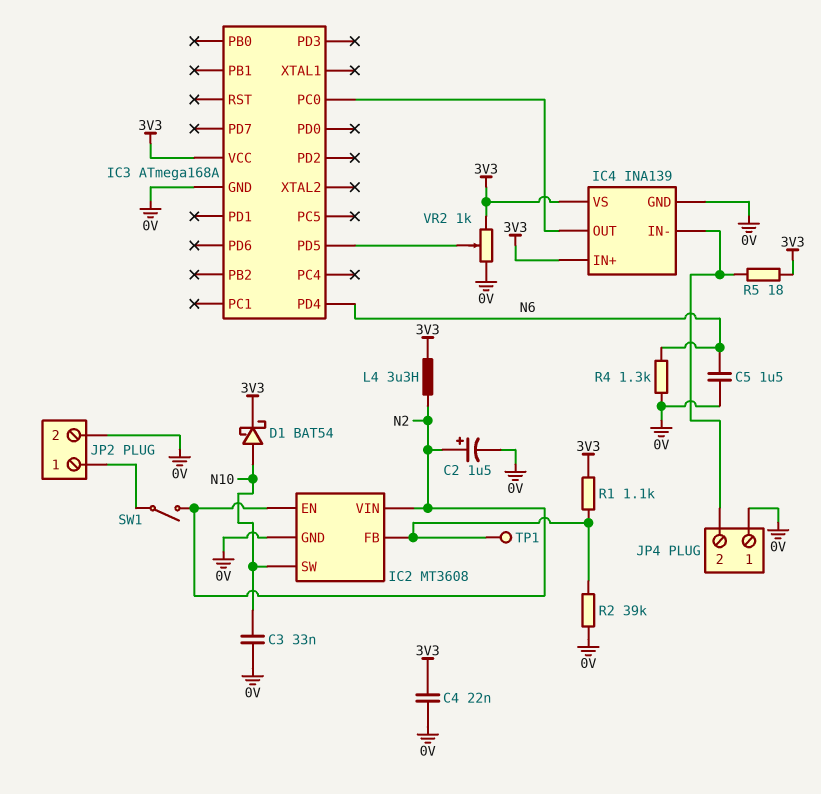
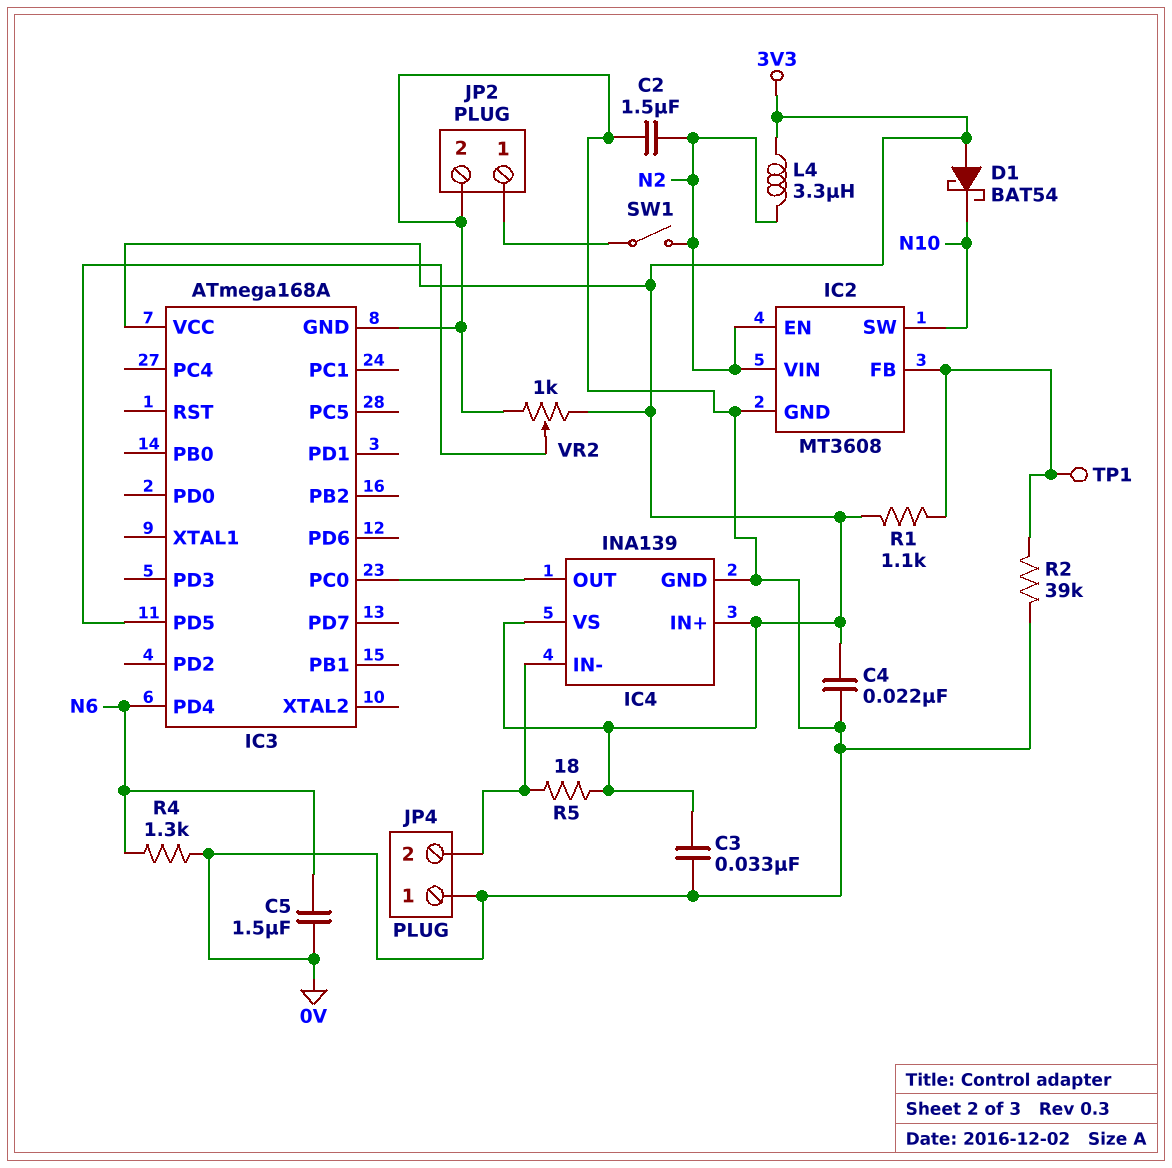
C2: 1.5uF (plus N2, minus 0V) -> 1.5uF (0V, N2)
C3: 33nF (0V, N10) -> 33nF (0V, 3V3)
D1: schottky BAT54 (A N10, K 3V3) -> schottky BAT54 (A 3V3, K N10)

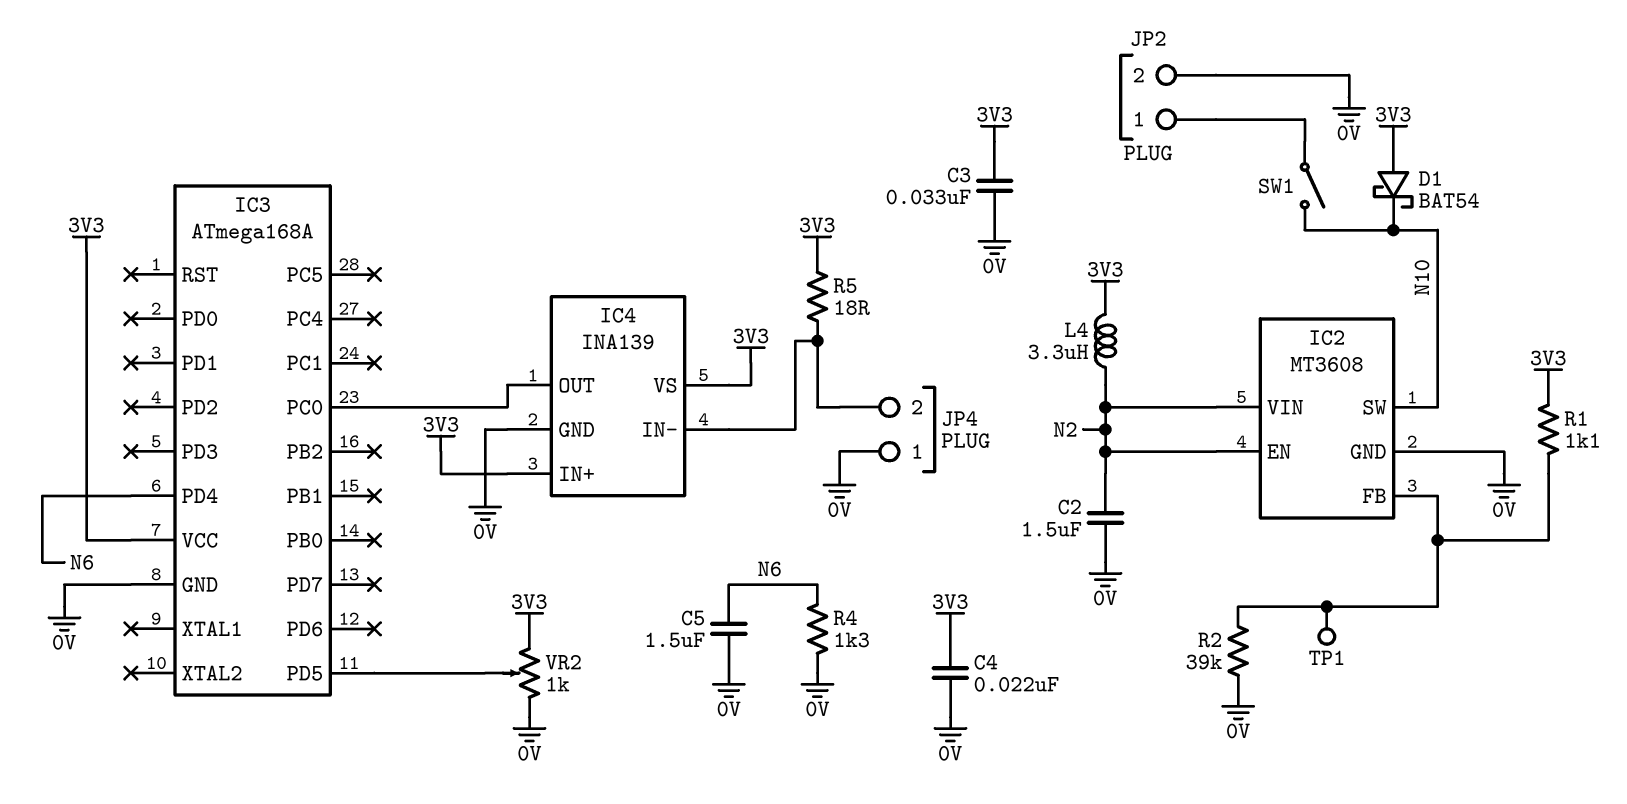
SW1: switch (JP2/1, N2) -> switch (JP2/1, N10)

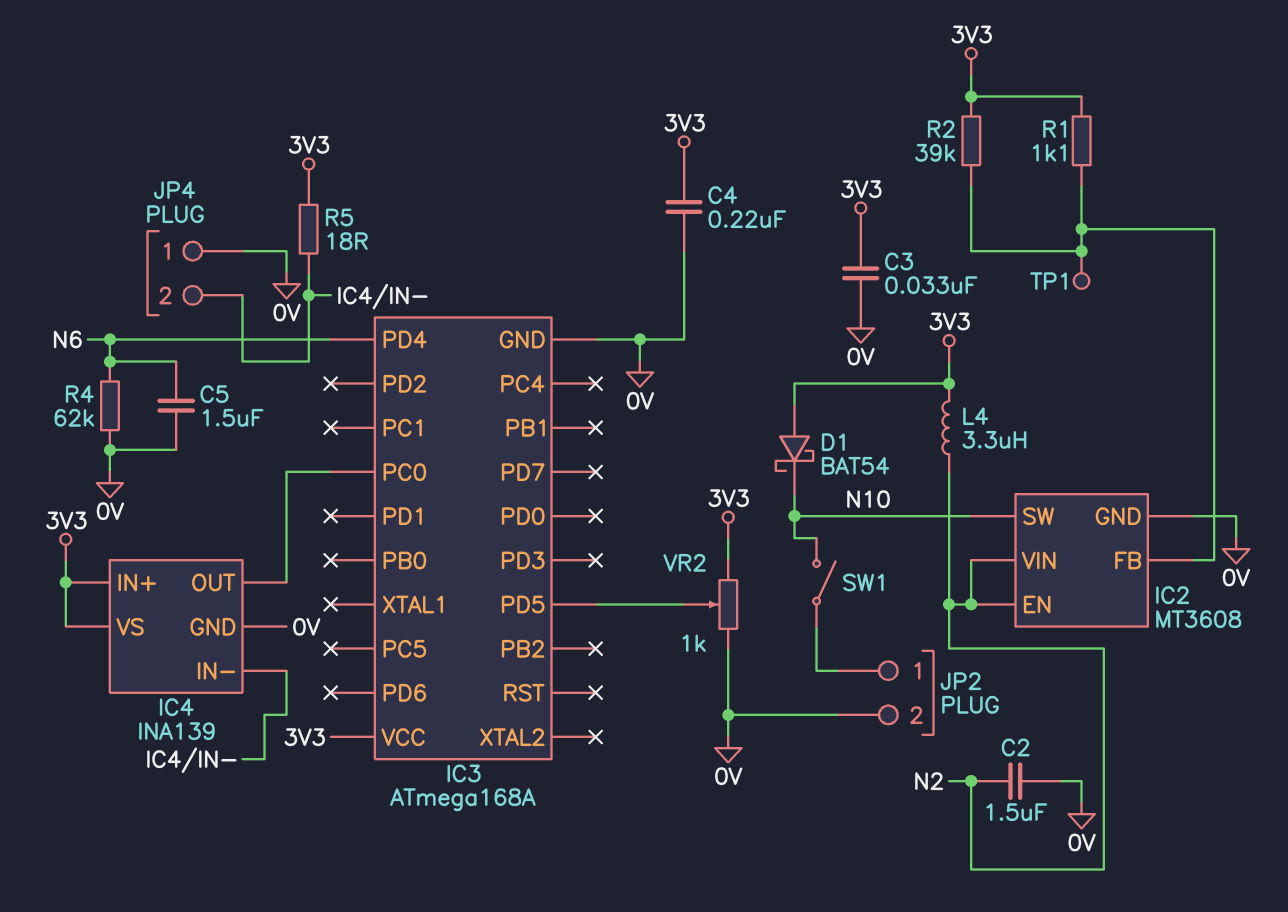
C4: 22nF (0V, 3V3) -> 220nF (0V, 3V3)
R2: 39k (0V, IC2/FB) -> 39k (3V3, IC2/FB)
R4: 1.3k (0V, N6) -> 62k (0V, N6)

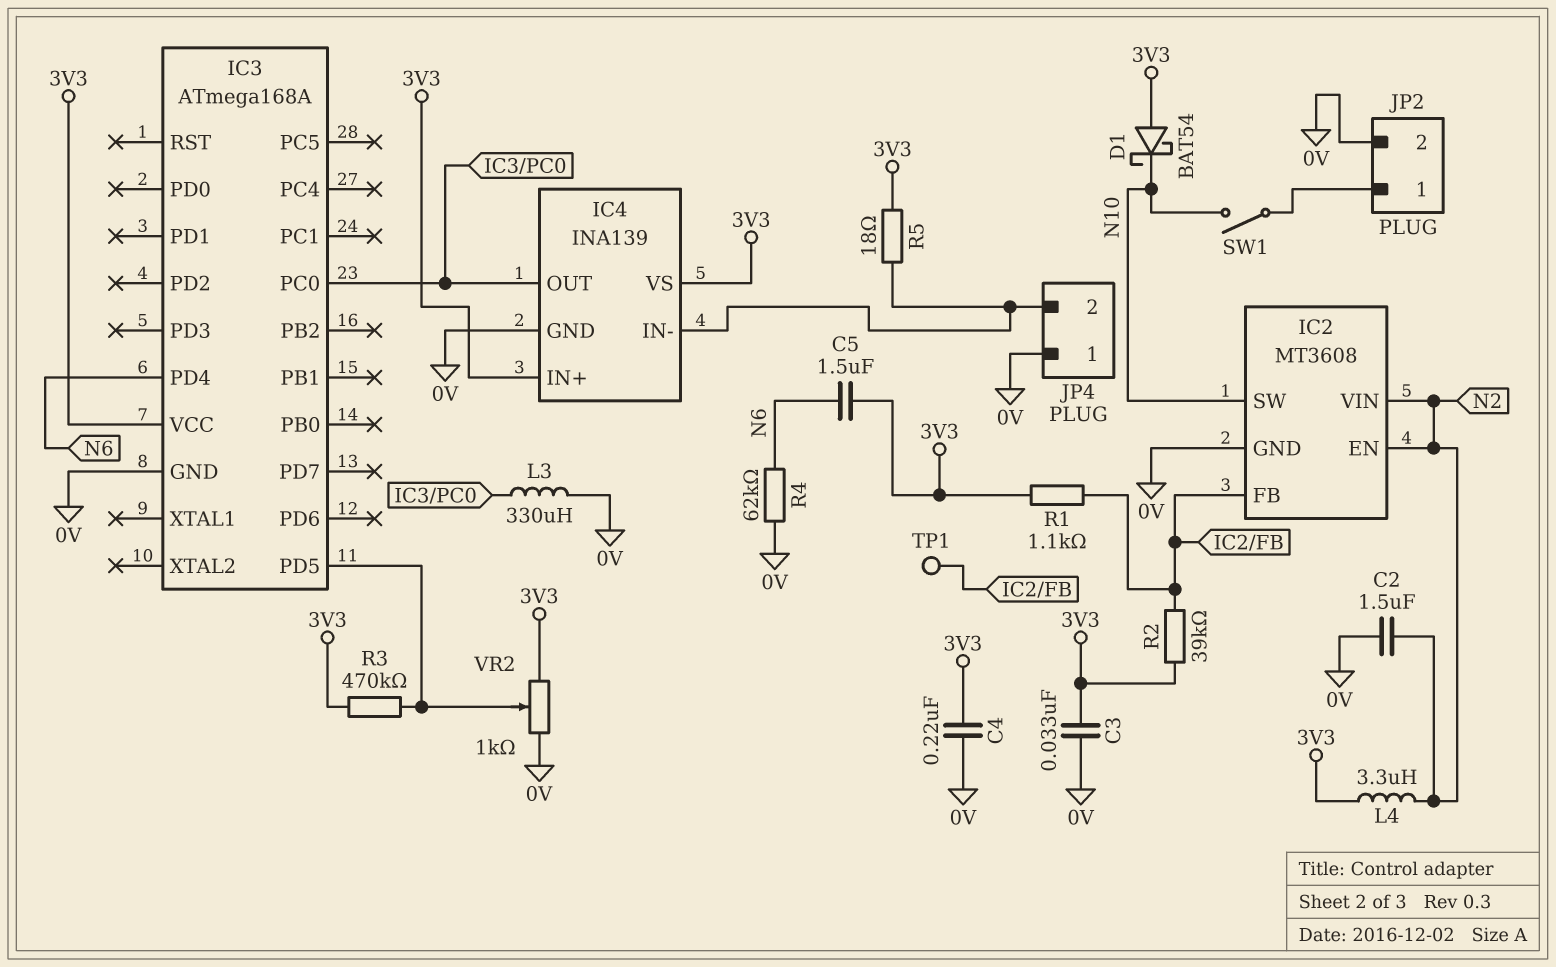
C5: 1.5uF (0V, N6) -> 1.5uF (3V3, N6)
L3: none -> 330uH (0V, IC3/PC0)
R3: none -> 470k (3V3, IC3/PD5)

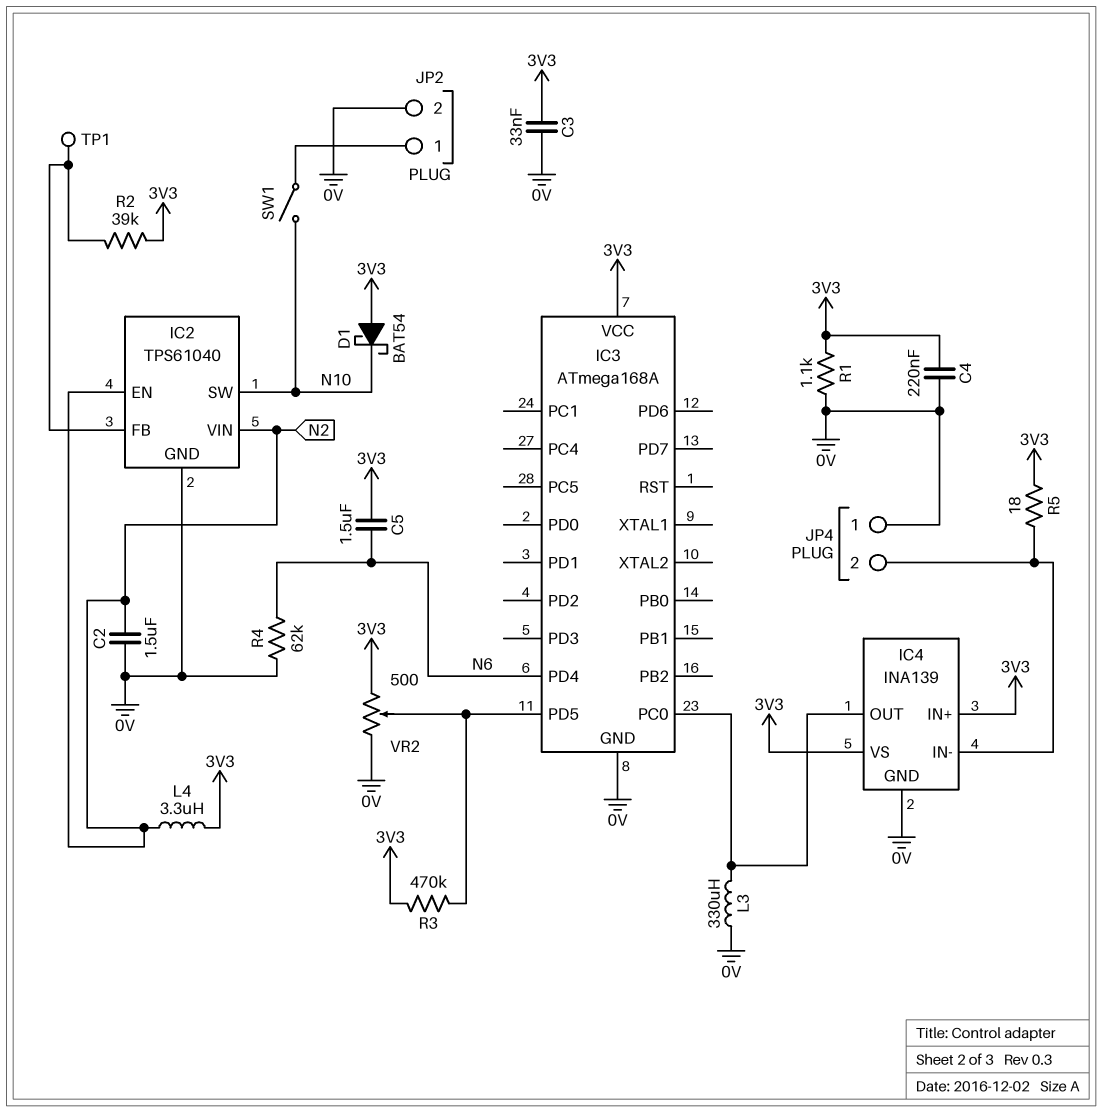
IC2: MT3608 -> TPS61040
R1: 1.1k (3V3, IC2/FB) -> 1.1k (0V, 3V3)
VR2: 1k (0V, 3V3, wiper IC3/PD5) -> 500 (0V, 3V3, wiper IC3/PD5)

